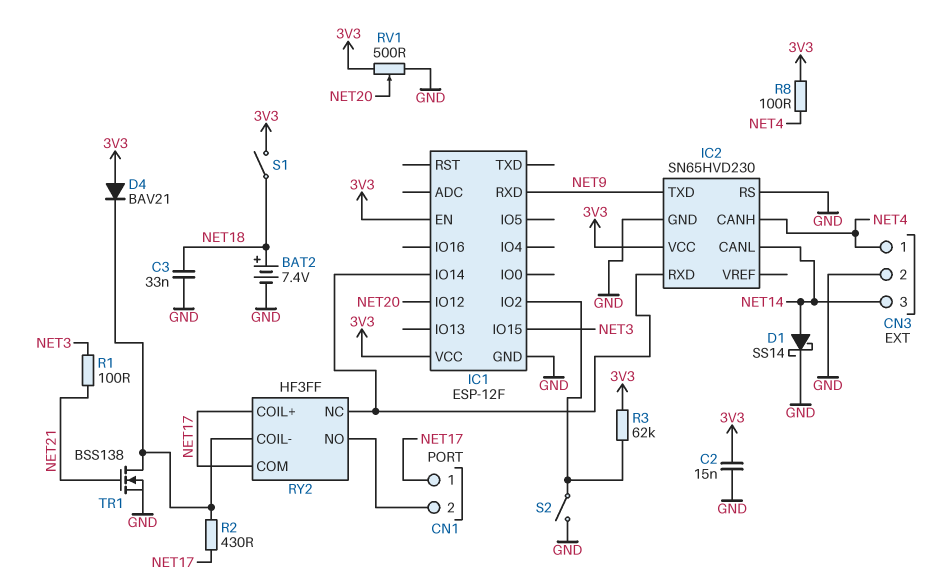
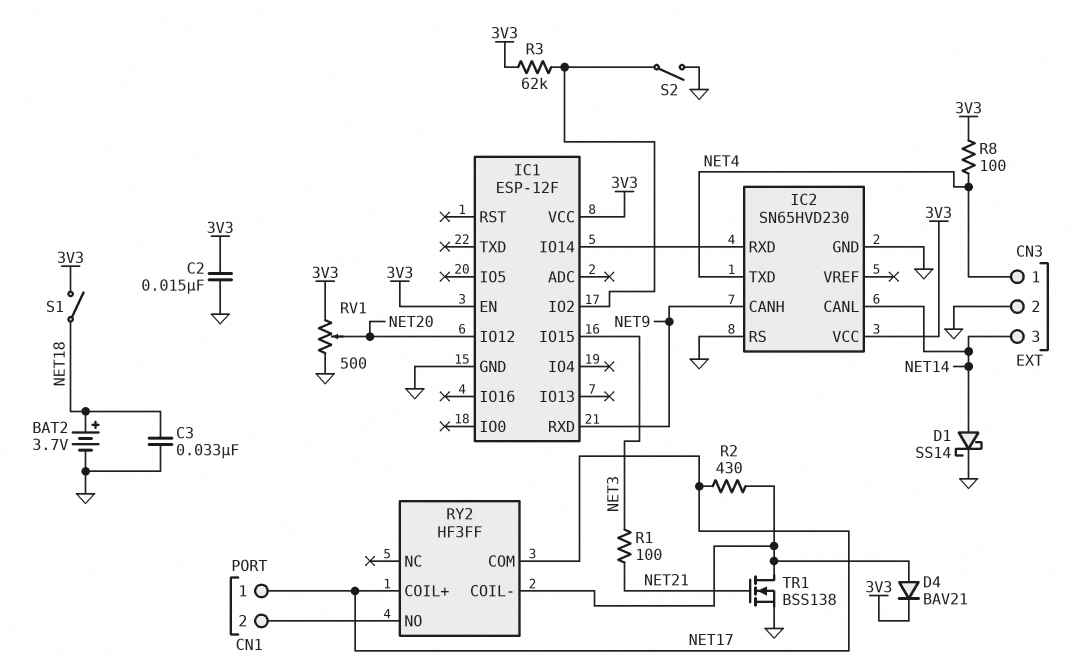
BAT2: 7.4V (plus NET18, minus GND) -> 3.7V (plus NET18, minus GND)
D4: diode BAV21 (A 3V3, K RY2/COIL-) -> diode BAV21 (A RY2/COIL-, K 3V3)
IC2 pin CANH: NET4 -> NET9
IC2 pin TXD: NET9 -> NET4
RY2 pin NC: IC1/IO14 -> none

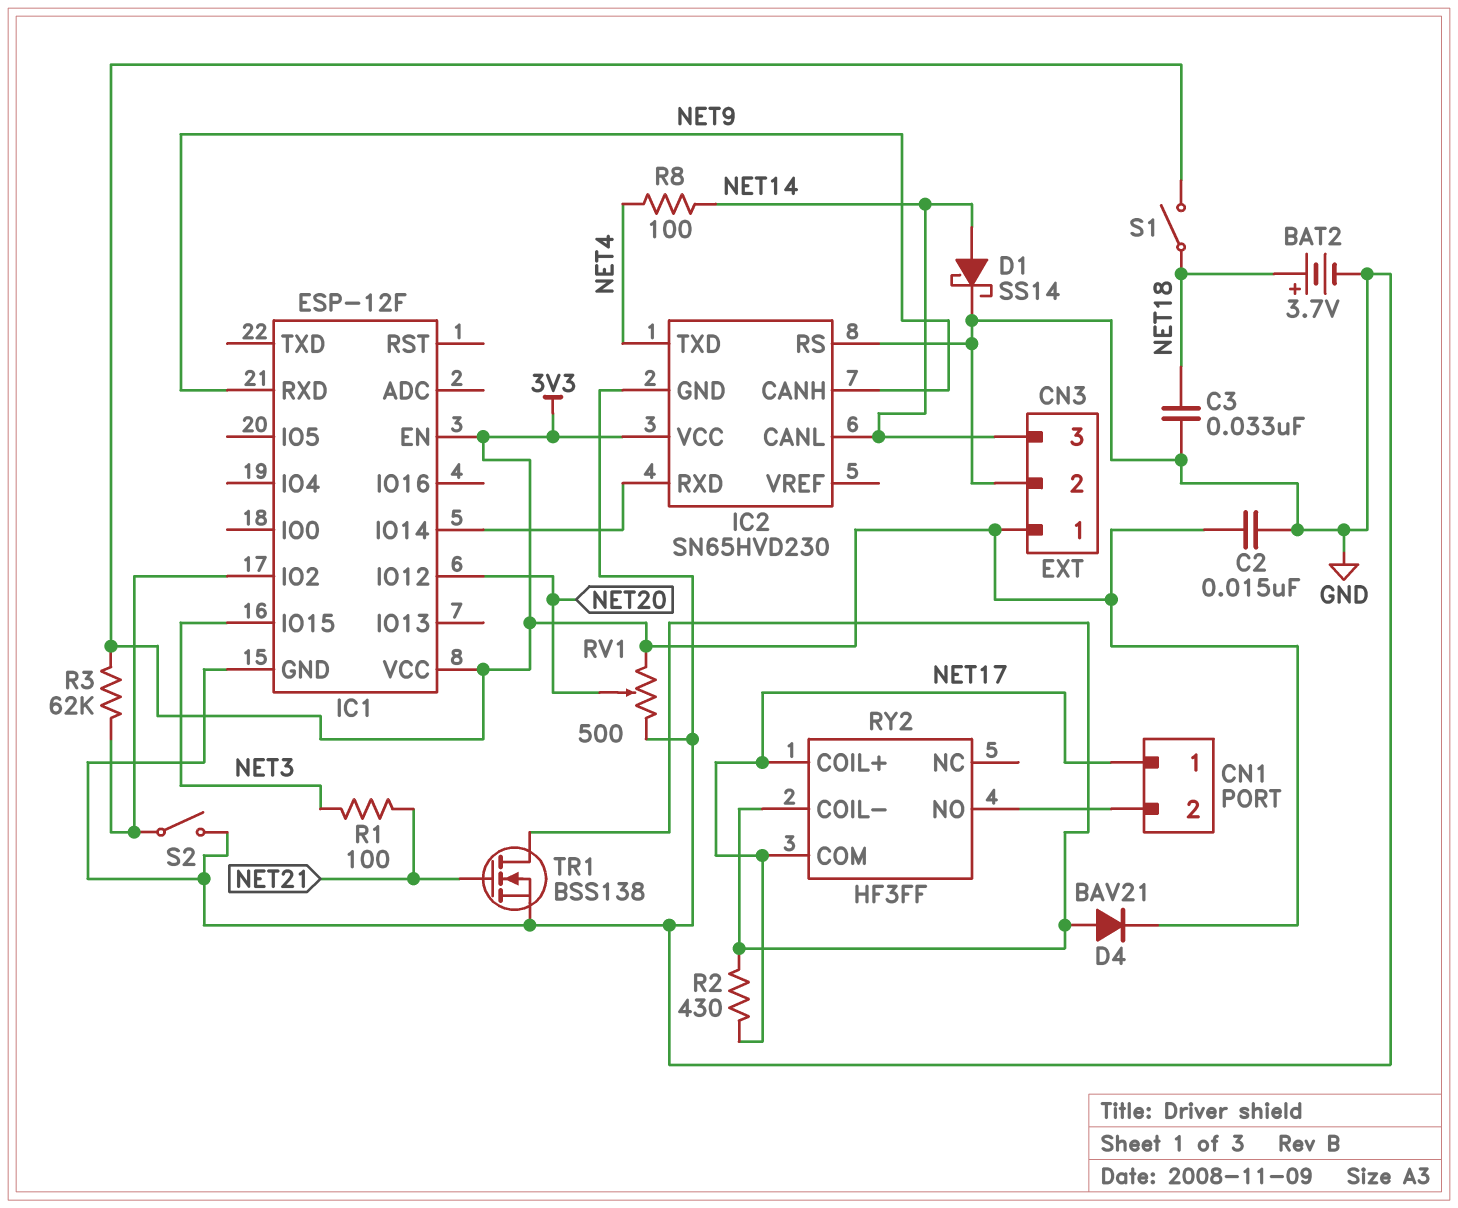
CN3 pin 1: NET4 -> 3V3
R8: 100 (3V3, NET4) -> 100 (NET4, NET14)

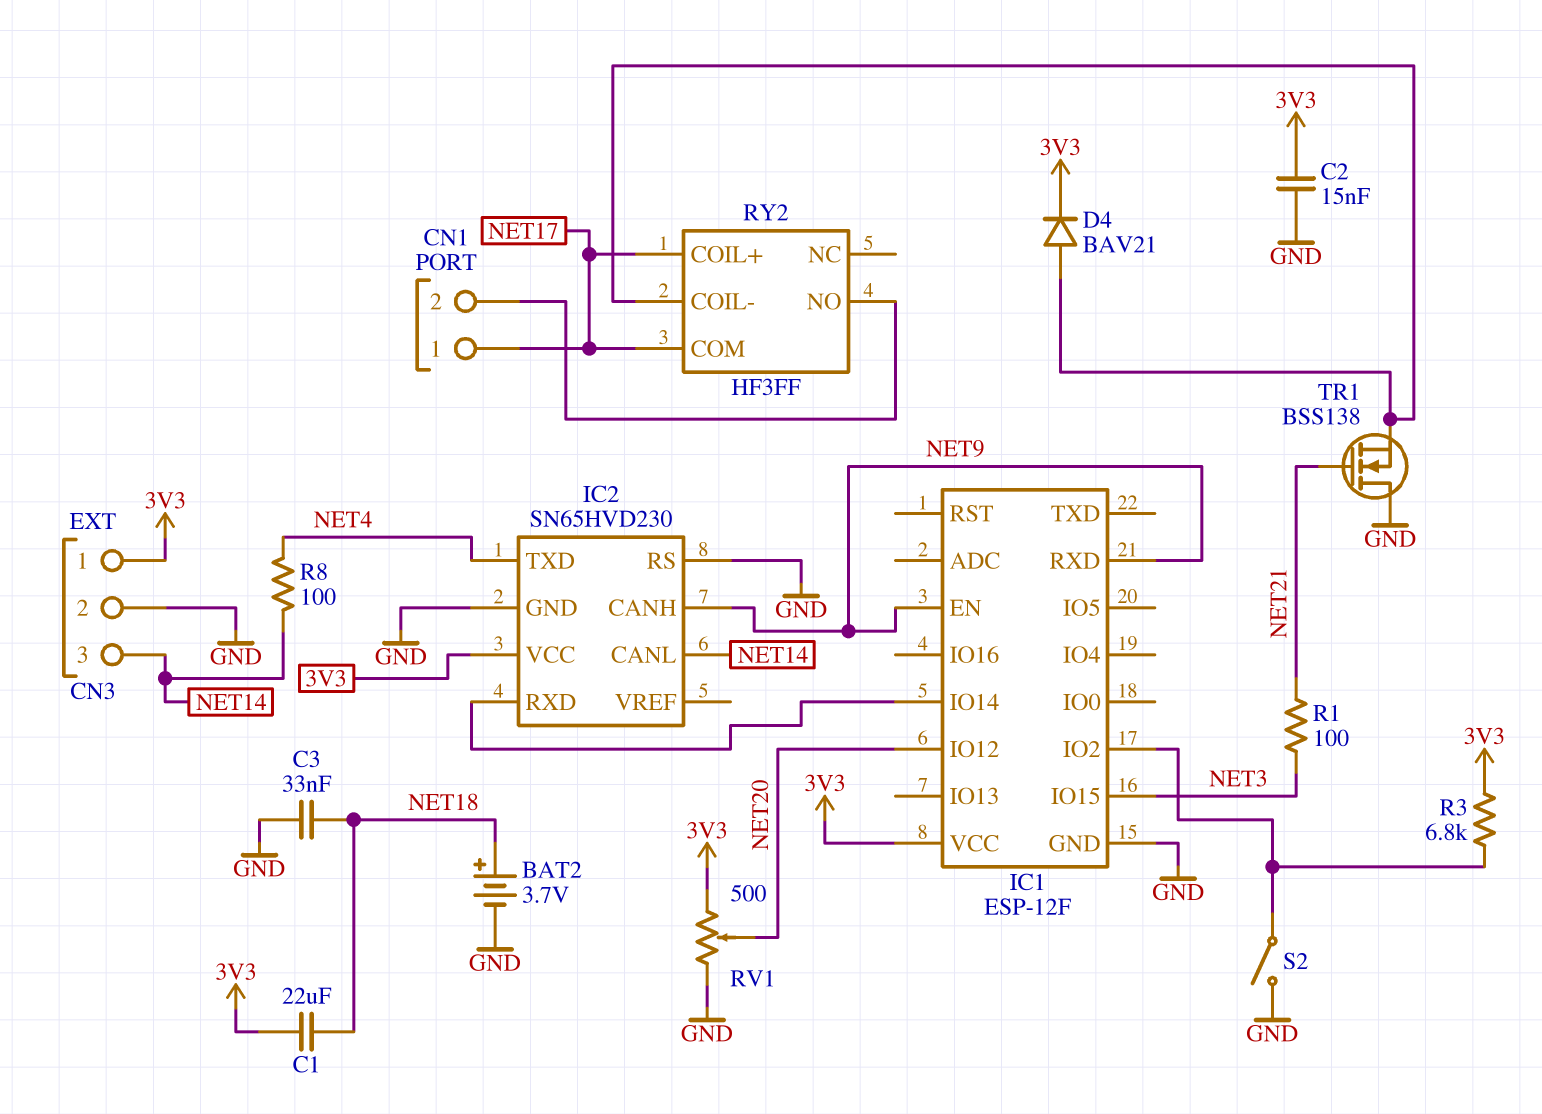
C1: none -> 22uF (3V3, NET18)
D1: schottky SS14 (A NET14, K GND) -> none
IC1 pin EN: 3V3 -> NET9
R2: 430 (NET17, RY2/COIL-) -> none
R3: 62k (3V3, IC1/IO2) -> 6.8k (3V3, IC1/IO2)
S1: switch (3V3, NET18) -> none
TR1: NMOS BSS138 (G NET21, D RY2/COIL-, S GND) -> NMOS BSS138 (G NET21, D GND, S RY2/COIL-)

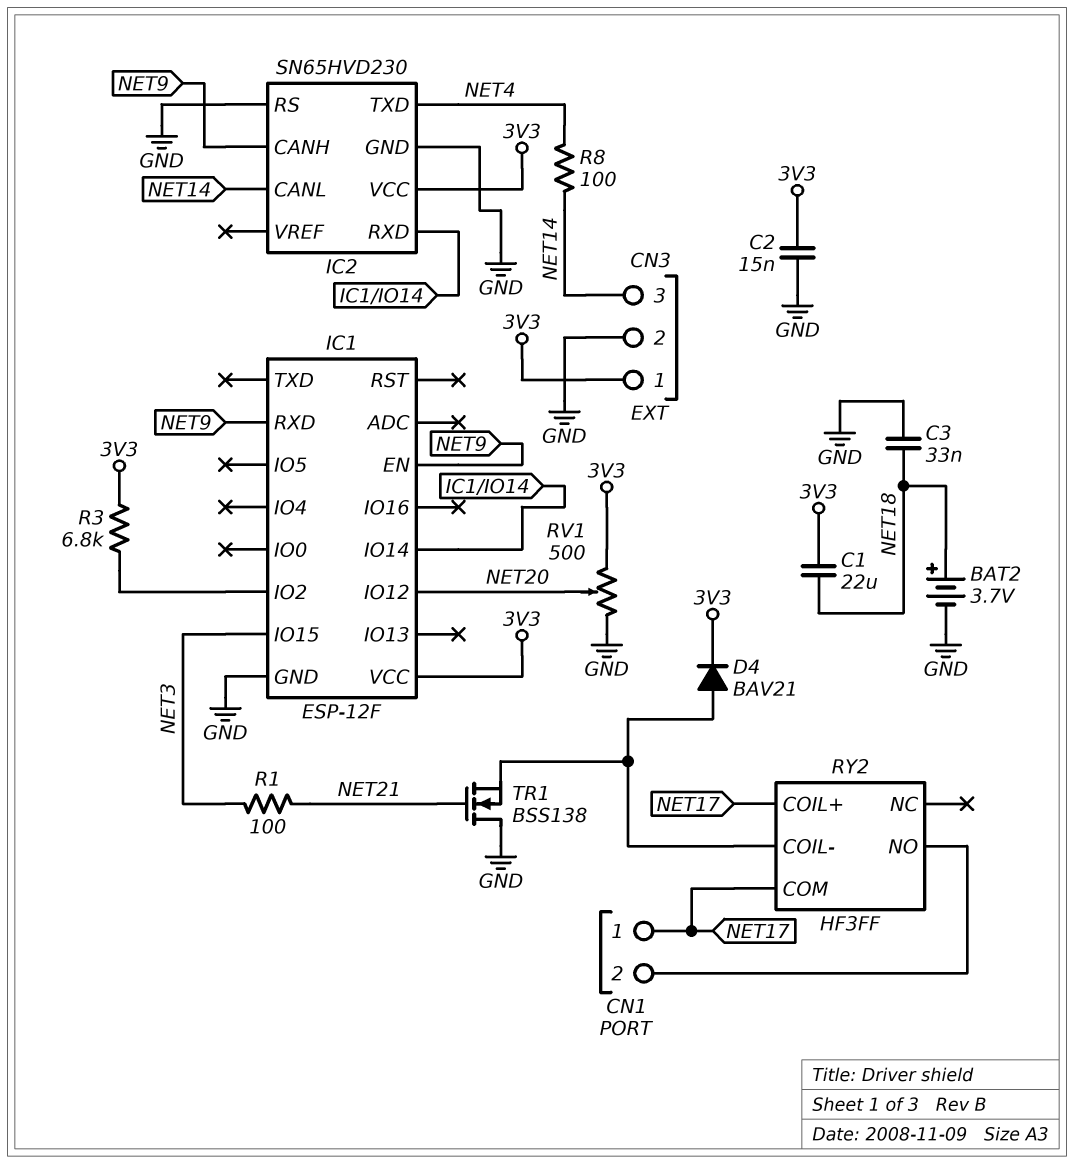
S2: switch (GND, IC1/IO2) -> none

